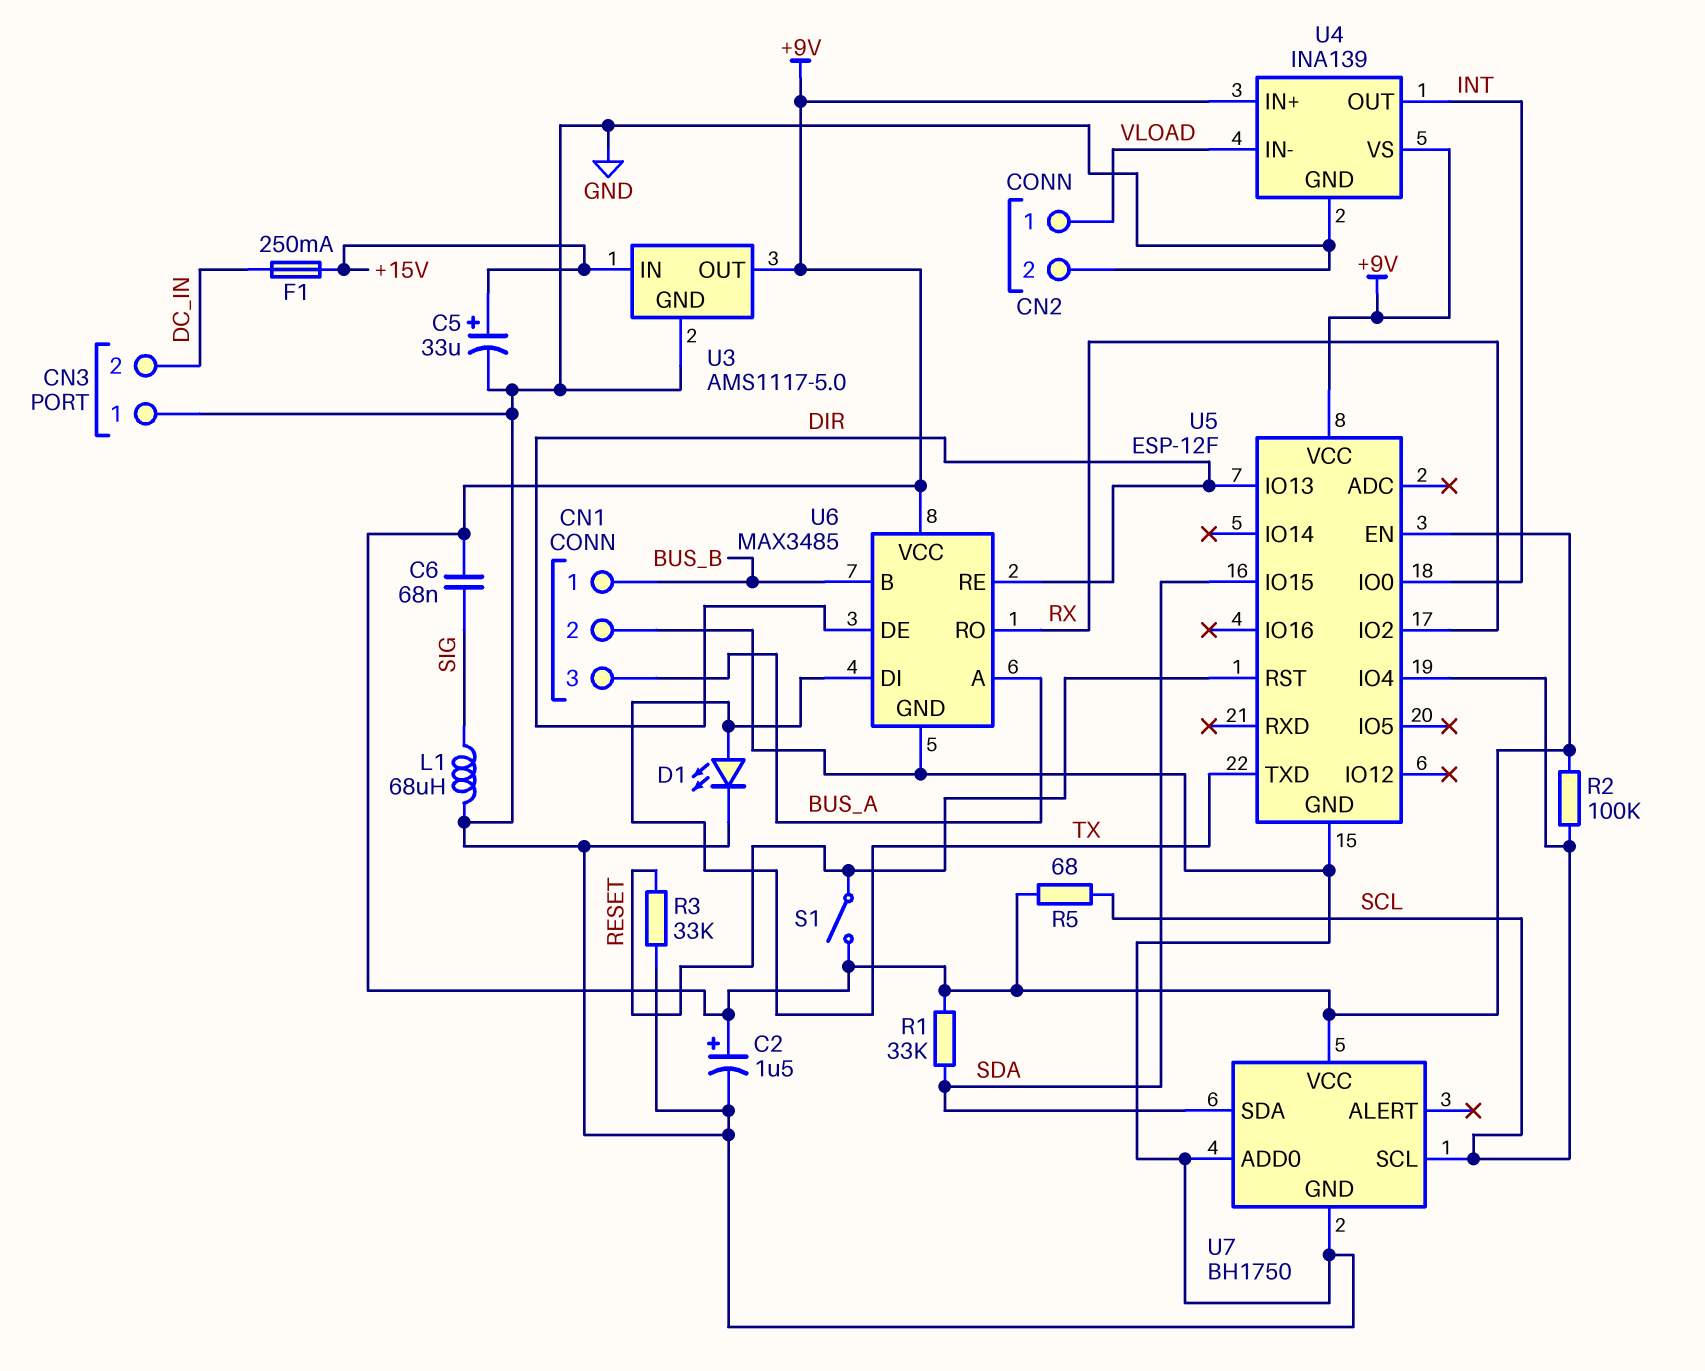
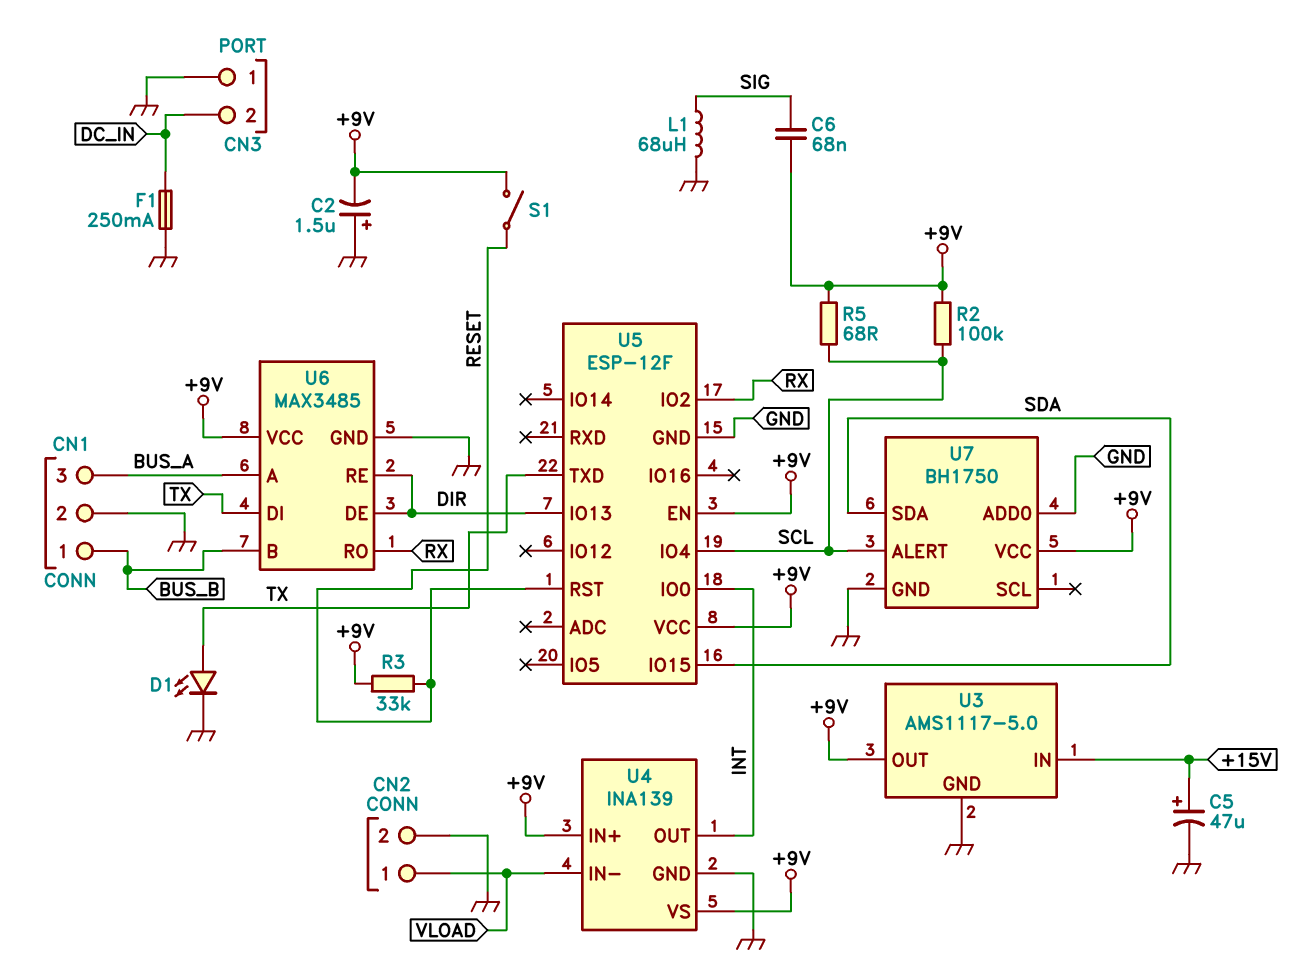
C2: 1.5uF (plus +9V, minus GND) -> 1.5uF (plus GND, minus +9V)
C5: 33uF (plus +15V, minus GND) -> 47uF (plus +15V, minus GND)
F1: 250mA (+15V, DC_IN) -> 250mA (DC_IN, GND)
R1: 33k (+9V, SDA) -> none
R3: 33k (GND, RESET) -> 33k (+9V, RESET)
U7 pin ALERT: none -> SCL
U7 pin SCL: SCL -> none

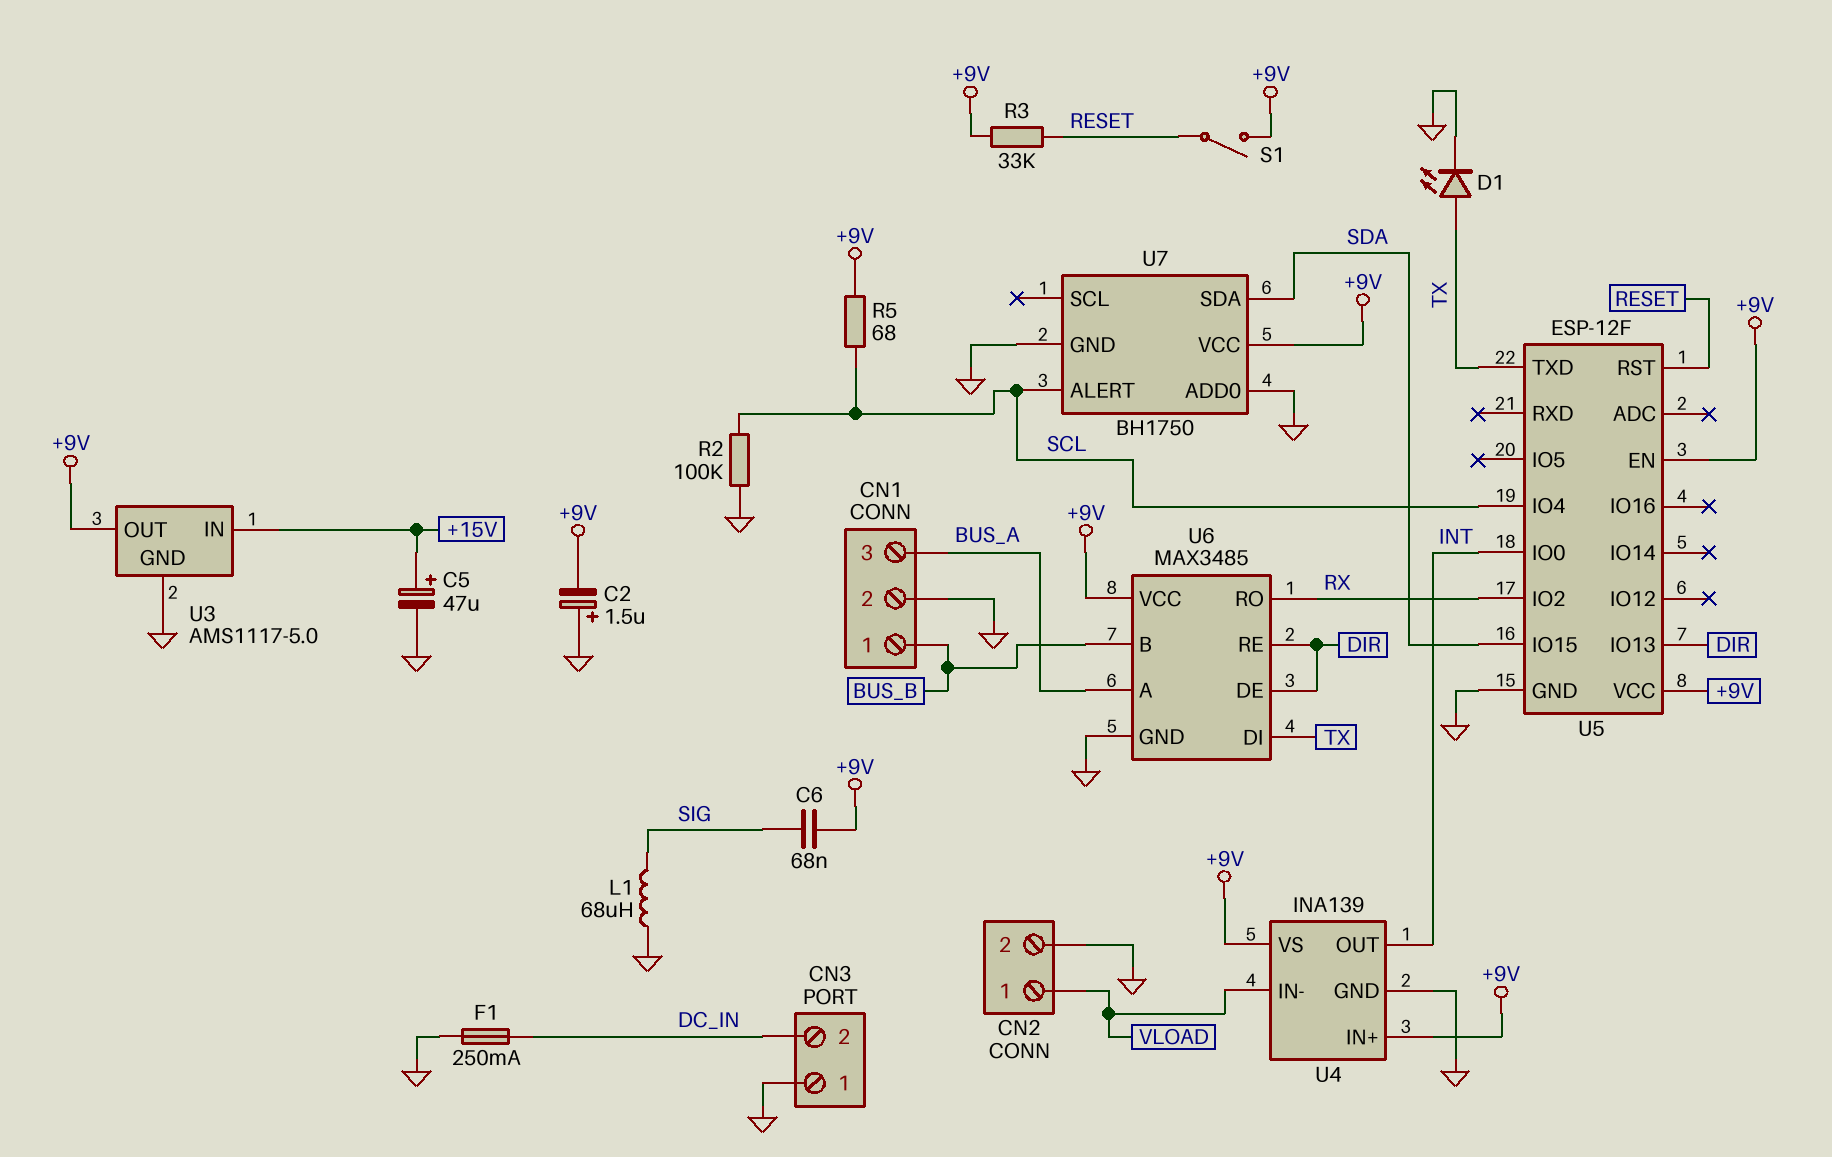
R2: 100k (+9V, SCL) -> 100k (GND, SCL)

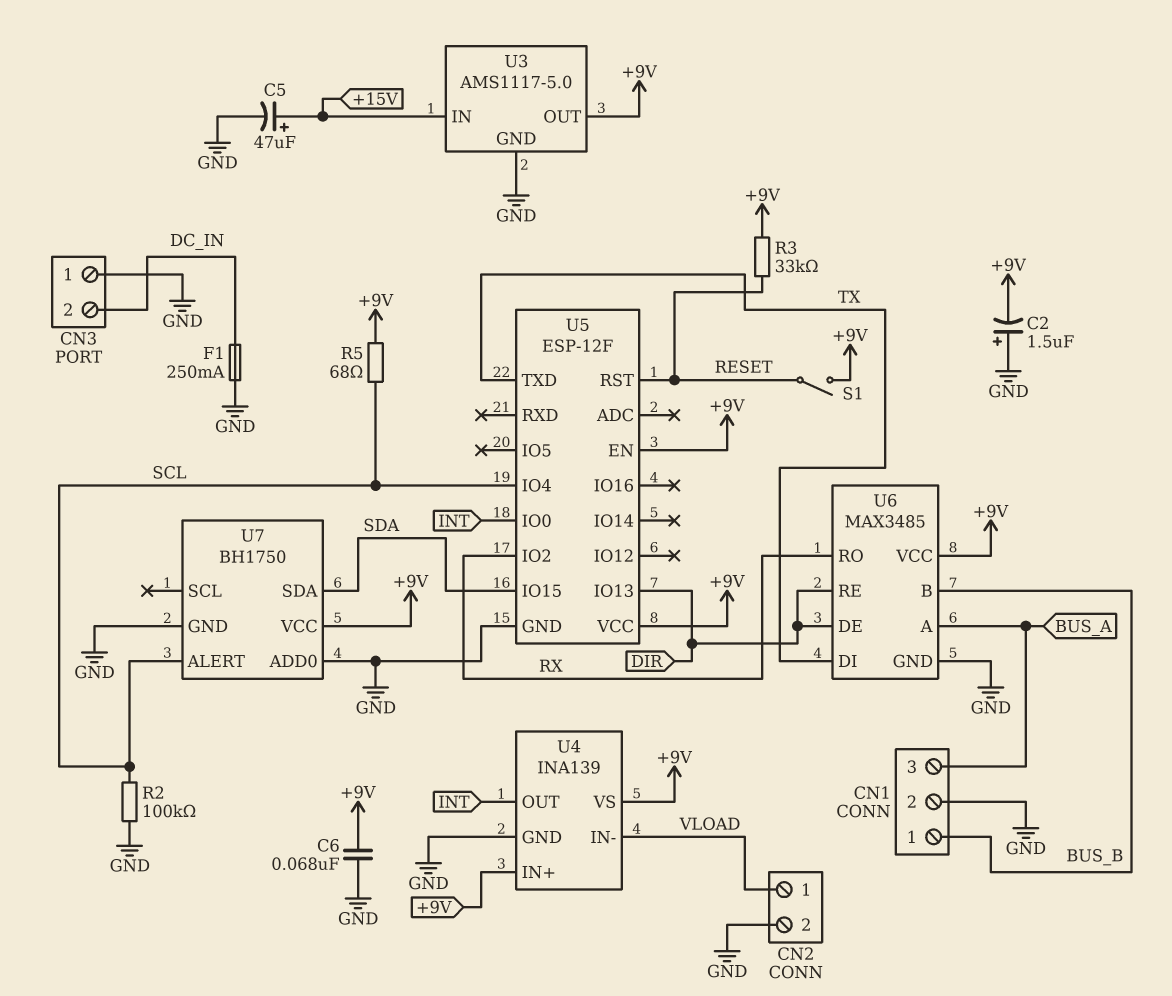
C6: 68nF (+9V, SIG) -> 68nF (+9V, GND)
D1: LED (A TX, K GND) -> none
L1: 68uH (GND, SIG) -> none

